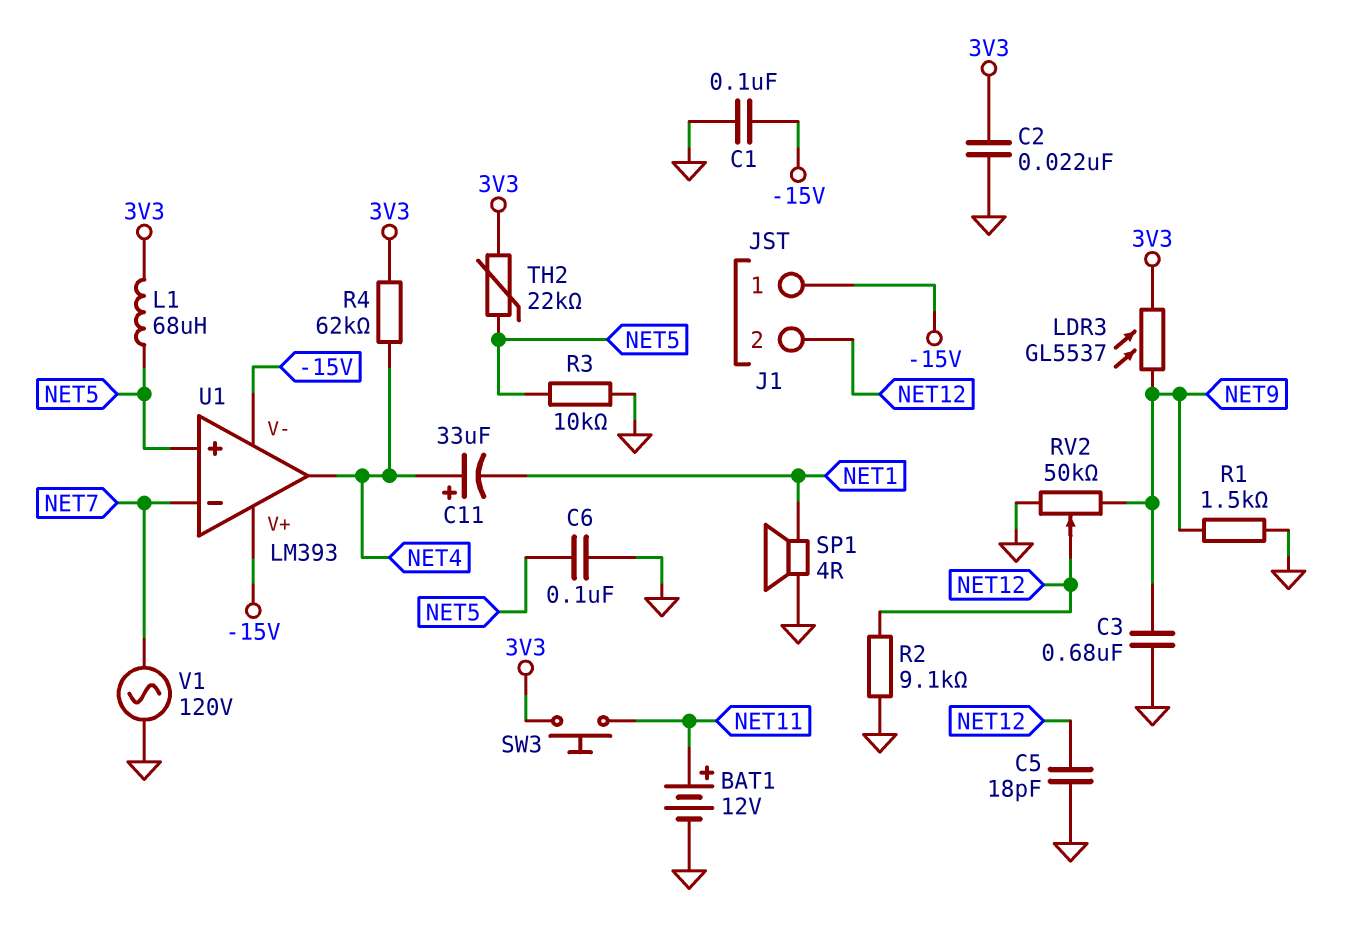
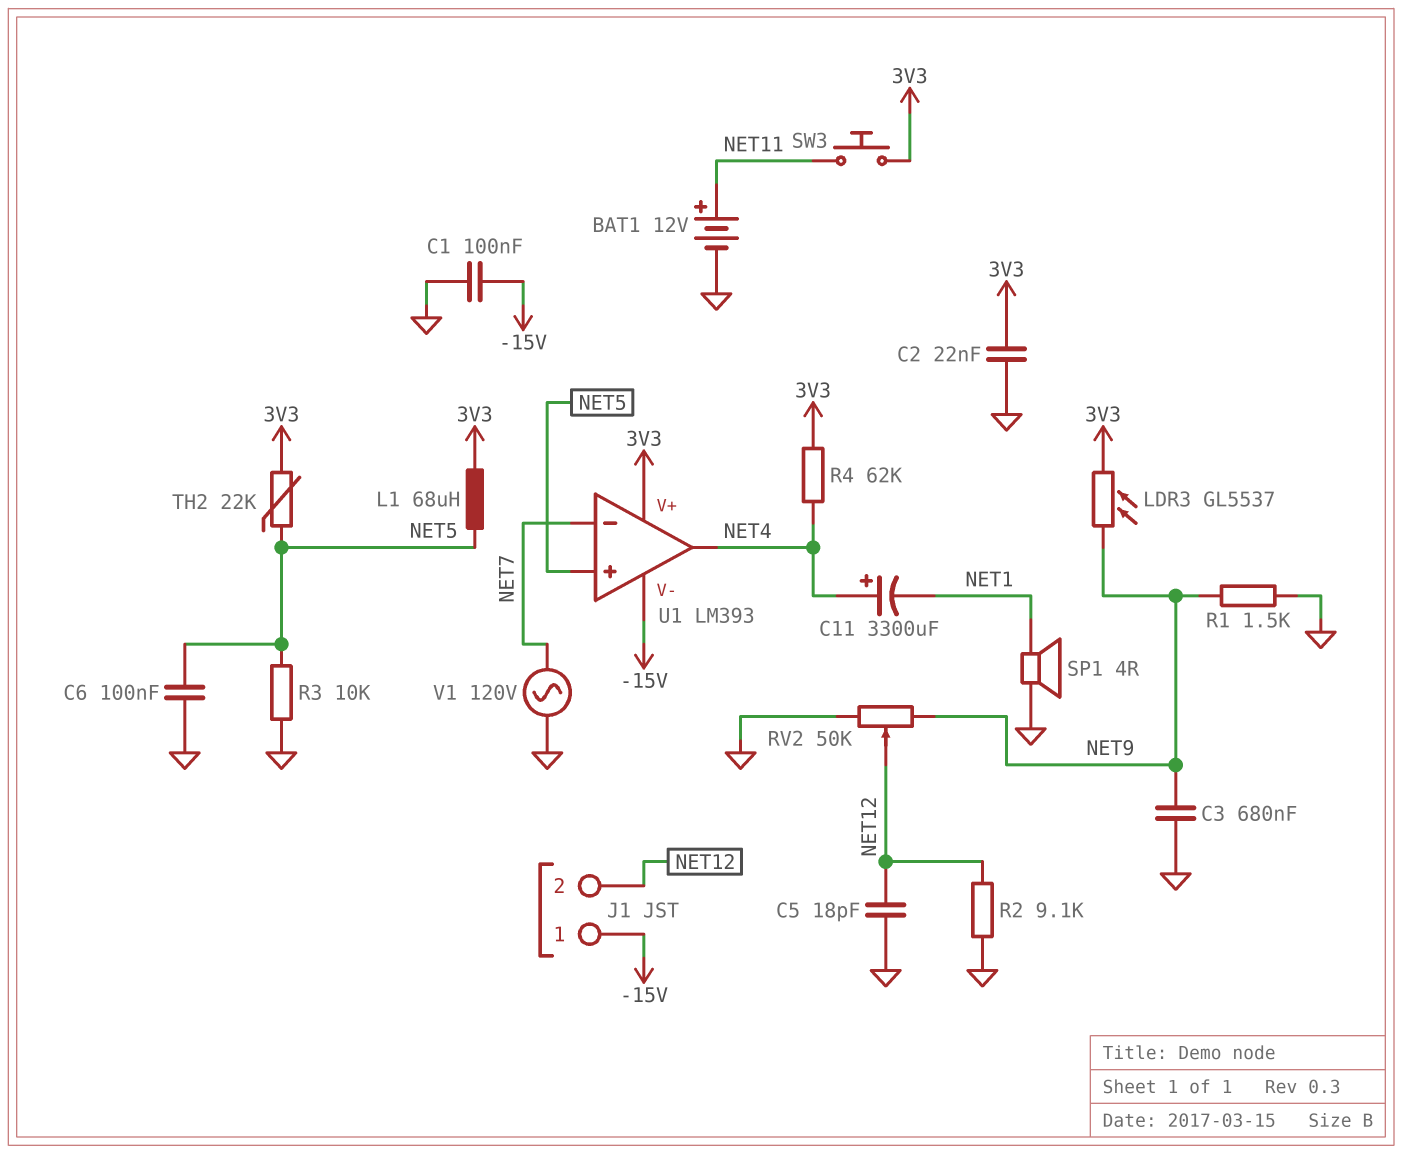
C11: 33uF (plus NET4, minus NET1) -> 3300uF (plus NET4, minus NET1)
U1 pin V+: -15V -> 3V3

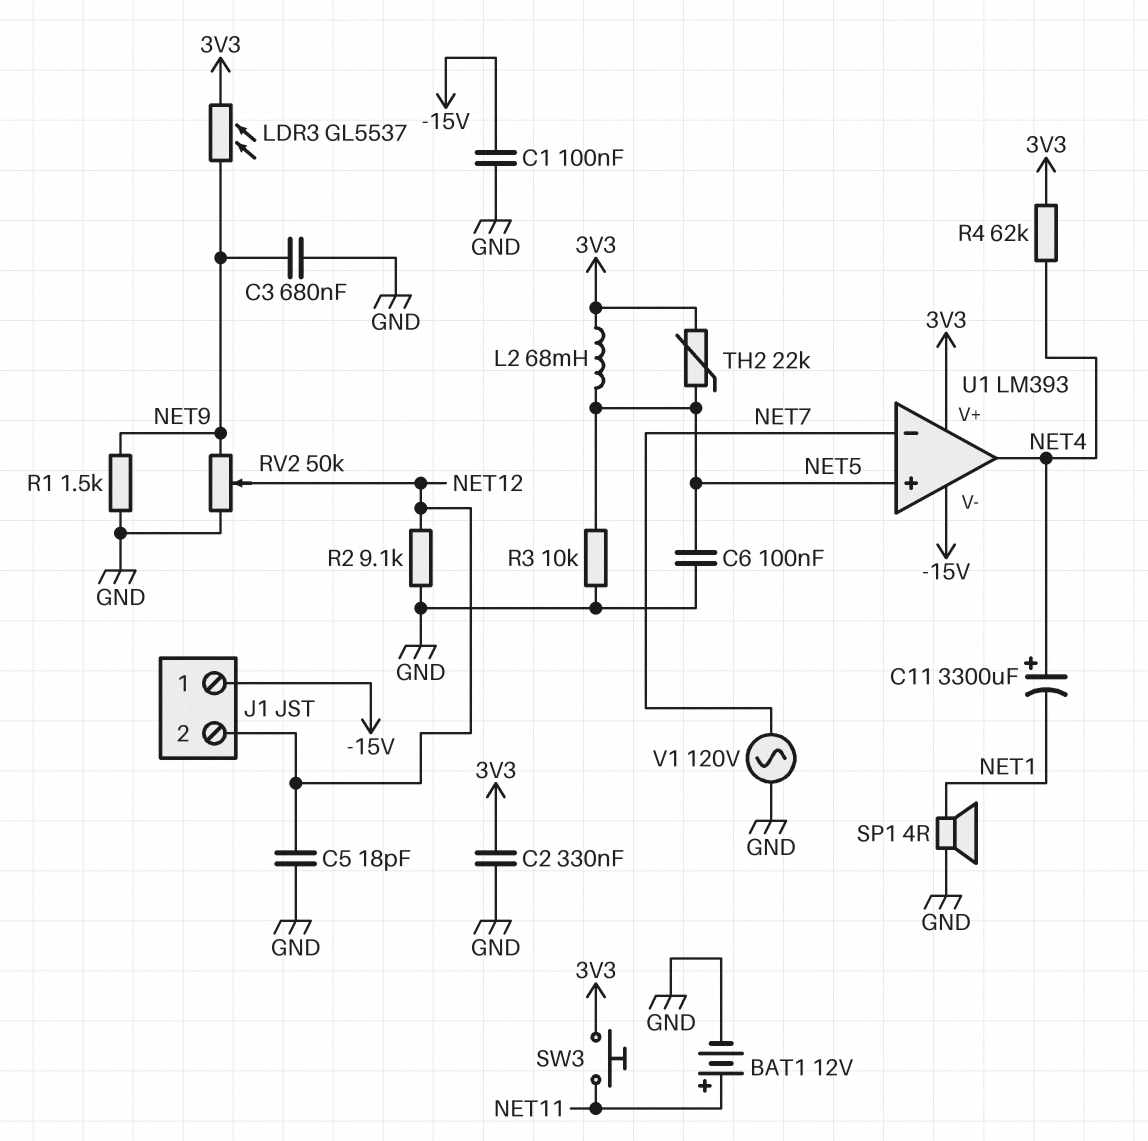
C2: 22nF (3V3, GND) -> 330nF (3V3, GND)
L1: 68uH (3V3, NET5) -> none
L2: none -> 68mH (3V3, NET5)

